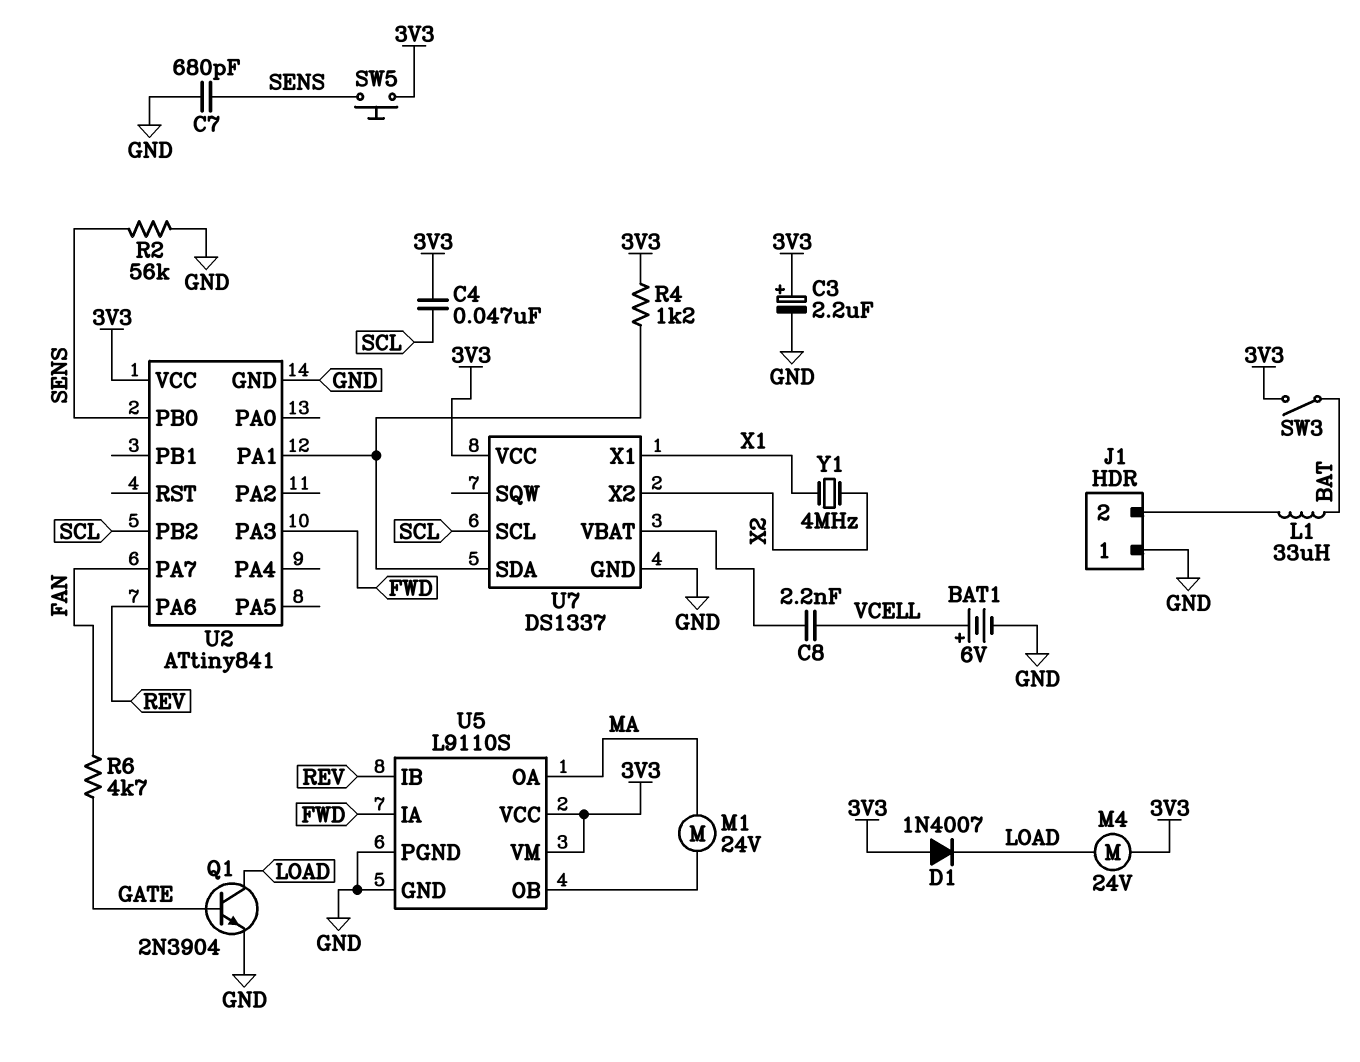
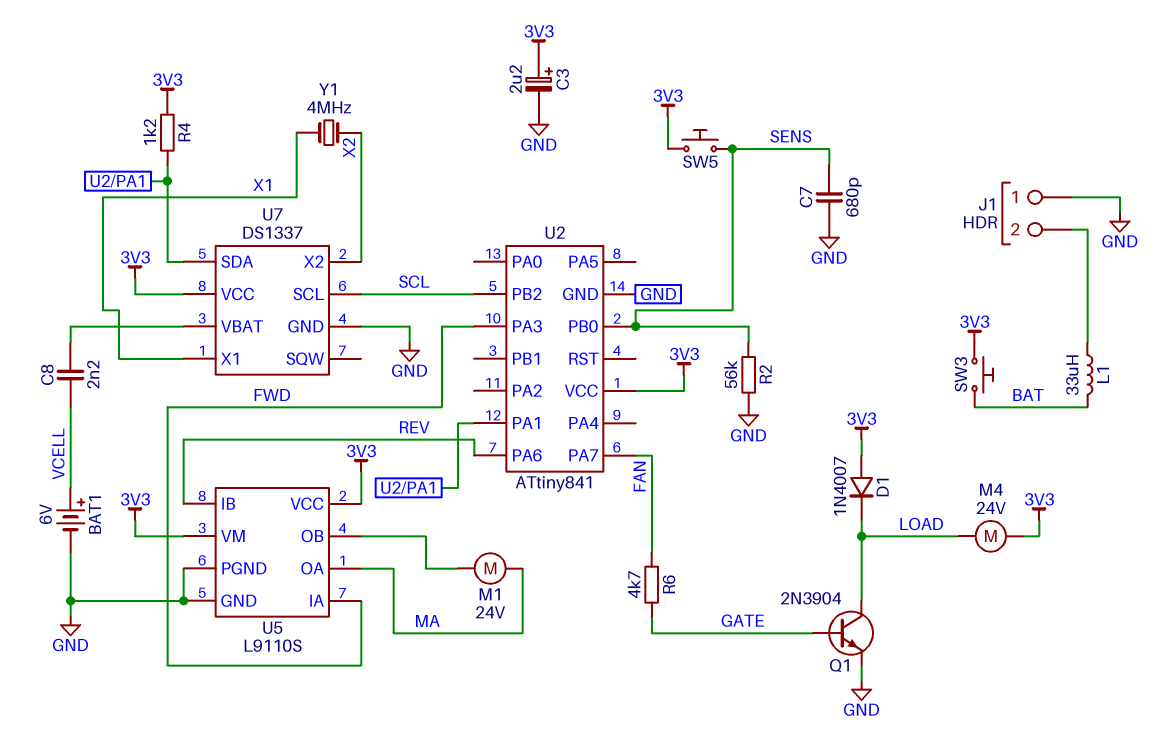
C4: 47nF (3V3, SCL) -> none
SW3: switch (3V3, BAT) -> button (3V3, BAT)

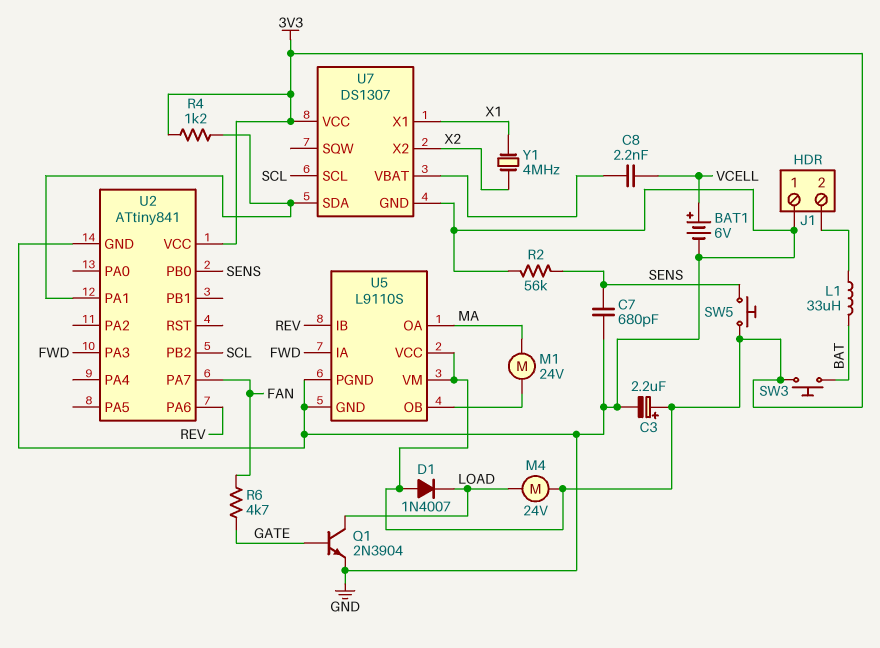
U7: DS1337 -> DS1307

